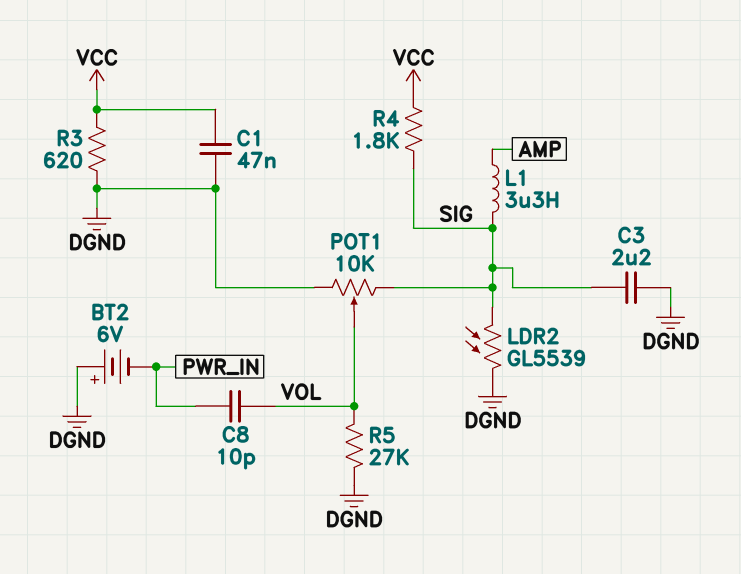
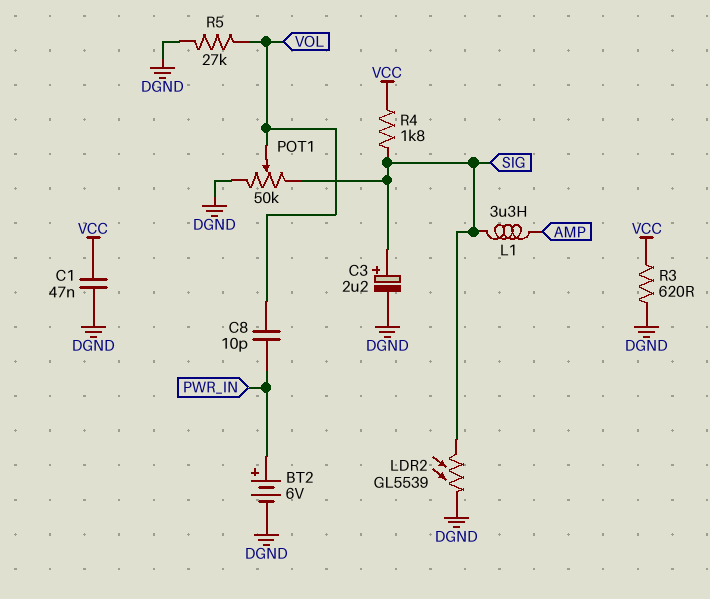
BT2: 6V (plus DGND, minus PWR_IN) -> 6V (plus PWR_IN, minus DGND)
C3: 2.2uF (DGND, SIG) -> 2.2uF (plus SIG, minus DGND)
POT1: 10k (DGND, SIG, wiper VOL) -> 50k (DGND, SIG, wiper VOL)

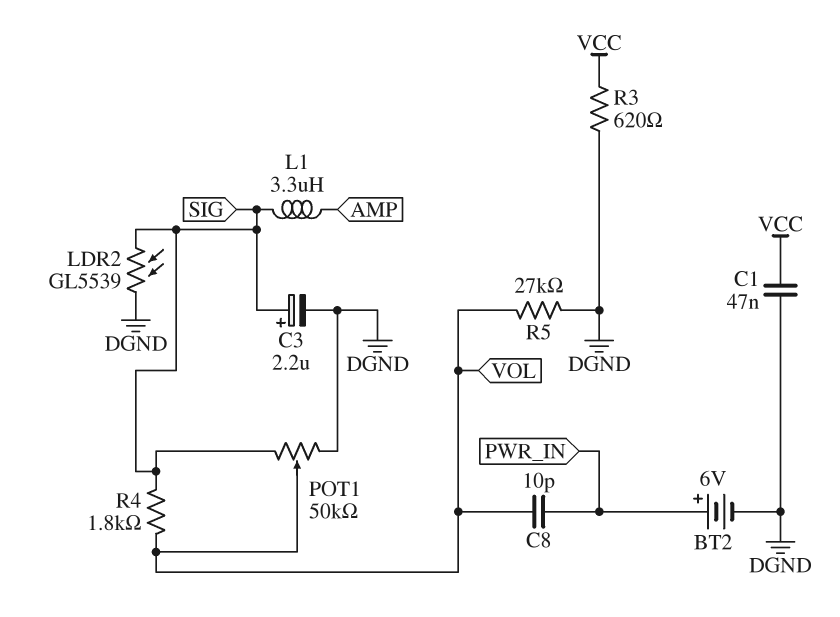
R4: 1.8k (SIG, VCC) -> 1.8k (SIG, VOL)

